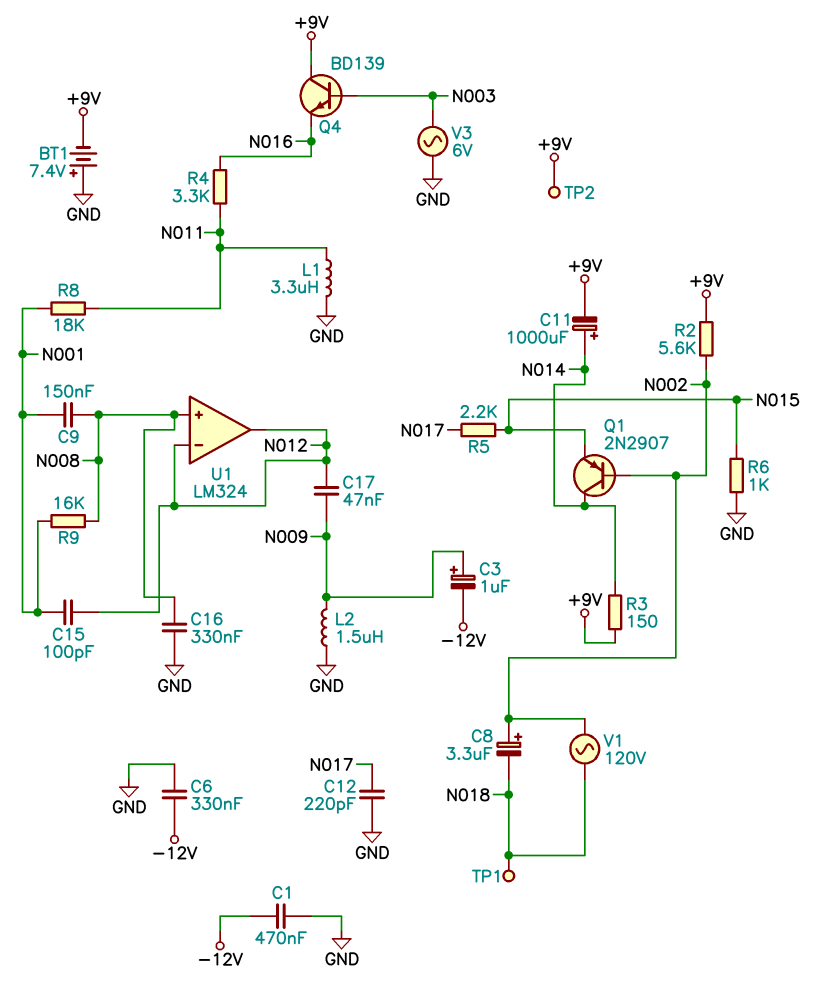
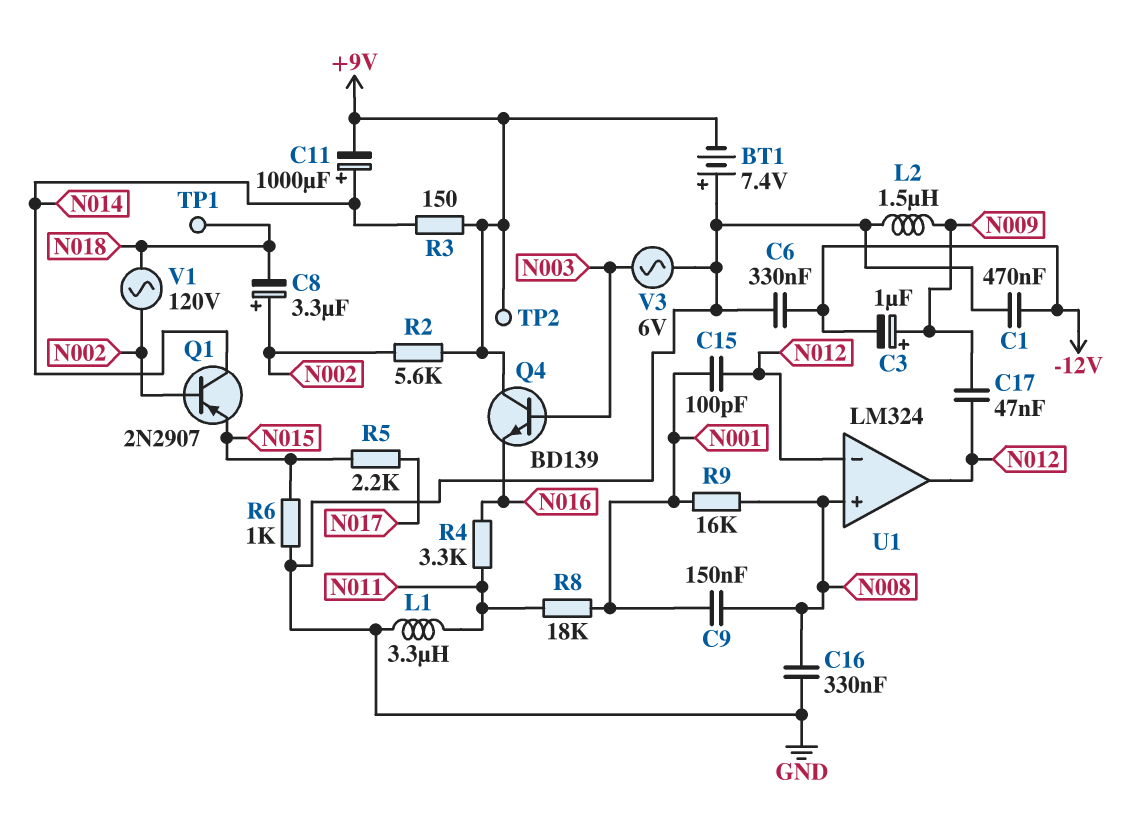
C12: 220pF (GND, N017) -> none

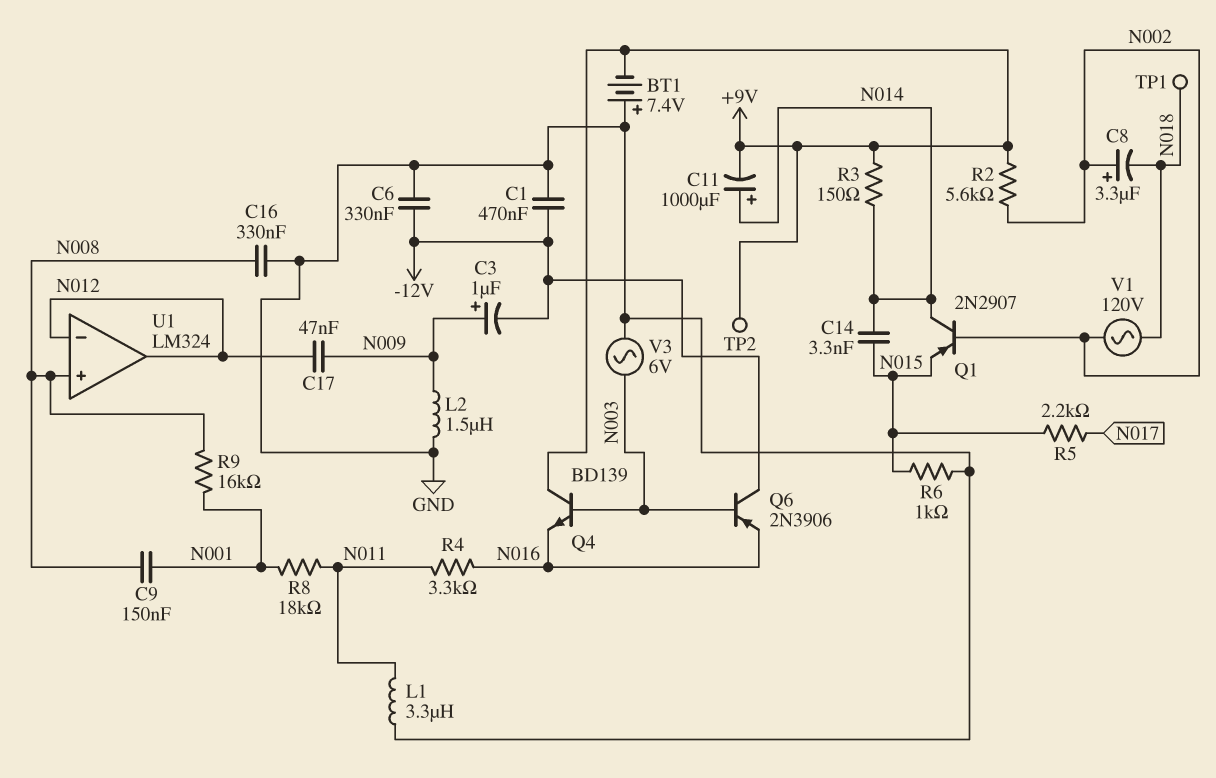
C14: none -> 3.3nF (N014, N015)
C15: 100pF (N001, N012) -> none
Q6: none -> PNP 2N3906 (B N003, C -12V, E N016)

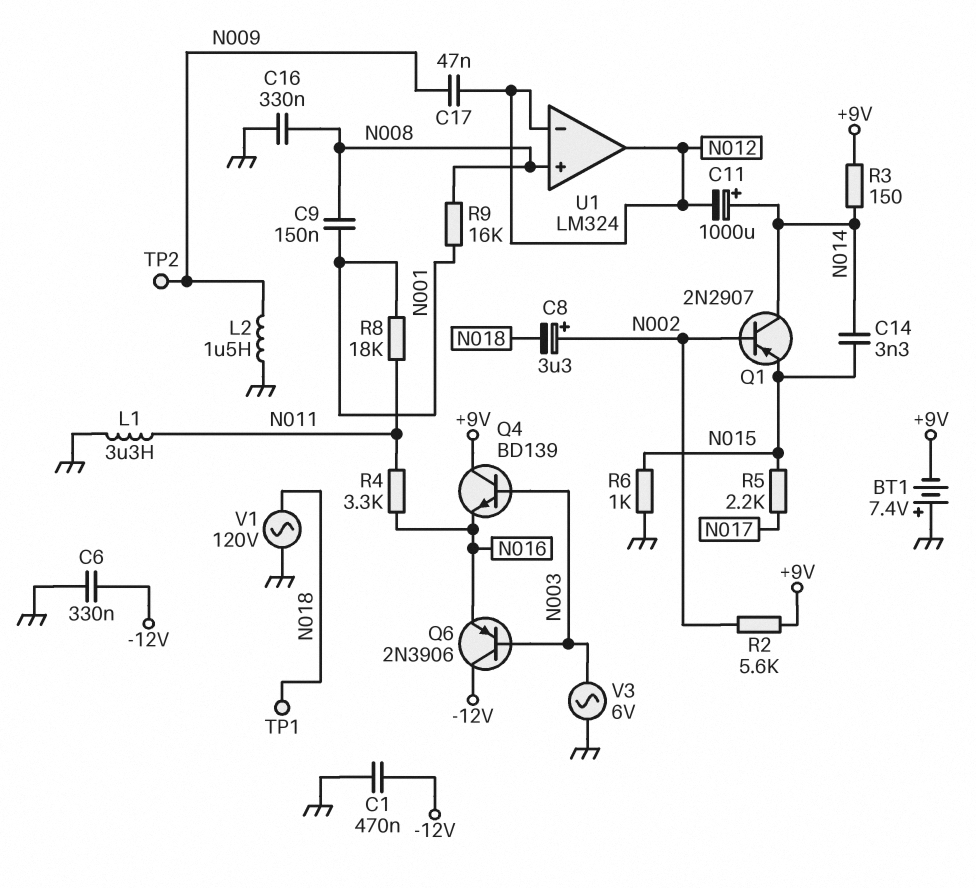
C3: 1uF (plus N009, minus -12V) -> none
C11: 1000uF (plus N014, minus +9V) -> 1000uF (plus N014, minus N012)
TP2: test point (+9V) -> test point (N009)
V1: AC 120V (N002, N018) -> AC 120V (GND, N018)

